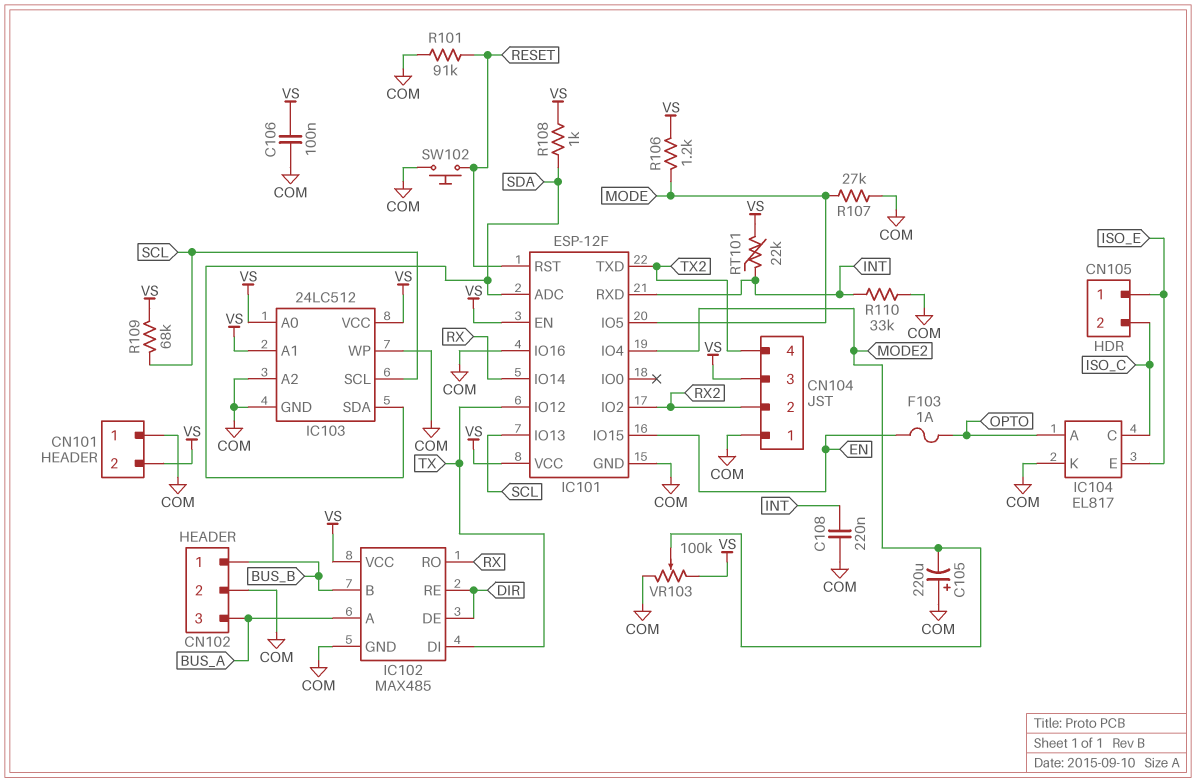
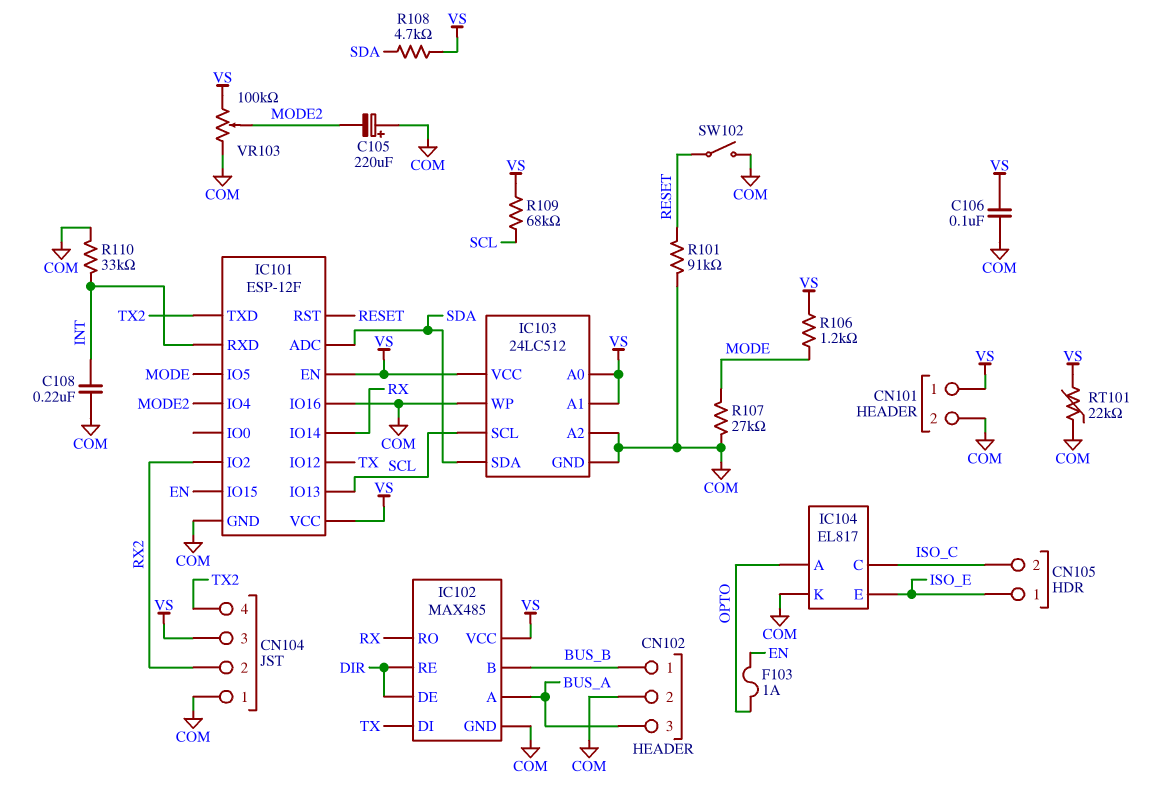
CN101 pin 1: COM -> VS
CN101 pin 2: VS -> COM
R108: 1k (SDA, VS) -> 4.7k (SDA, VS)
RT101: 22k (INT, VS) -> 22k (COM, VS)
SW102: button (COM, RESET) -> switch (COM, RESET)

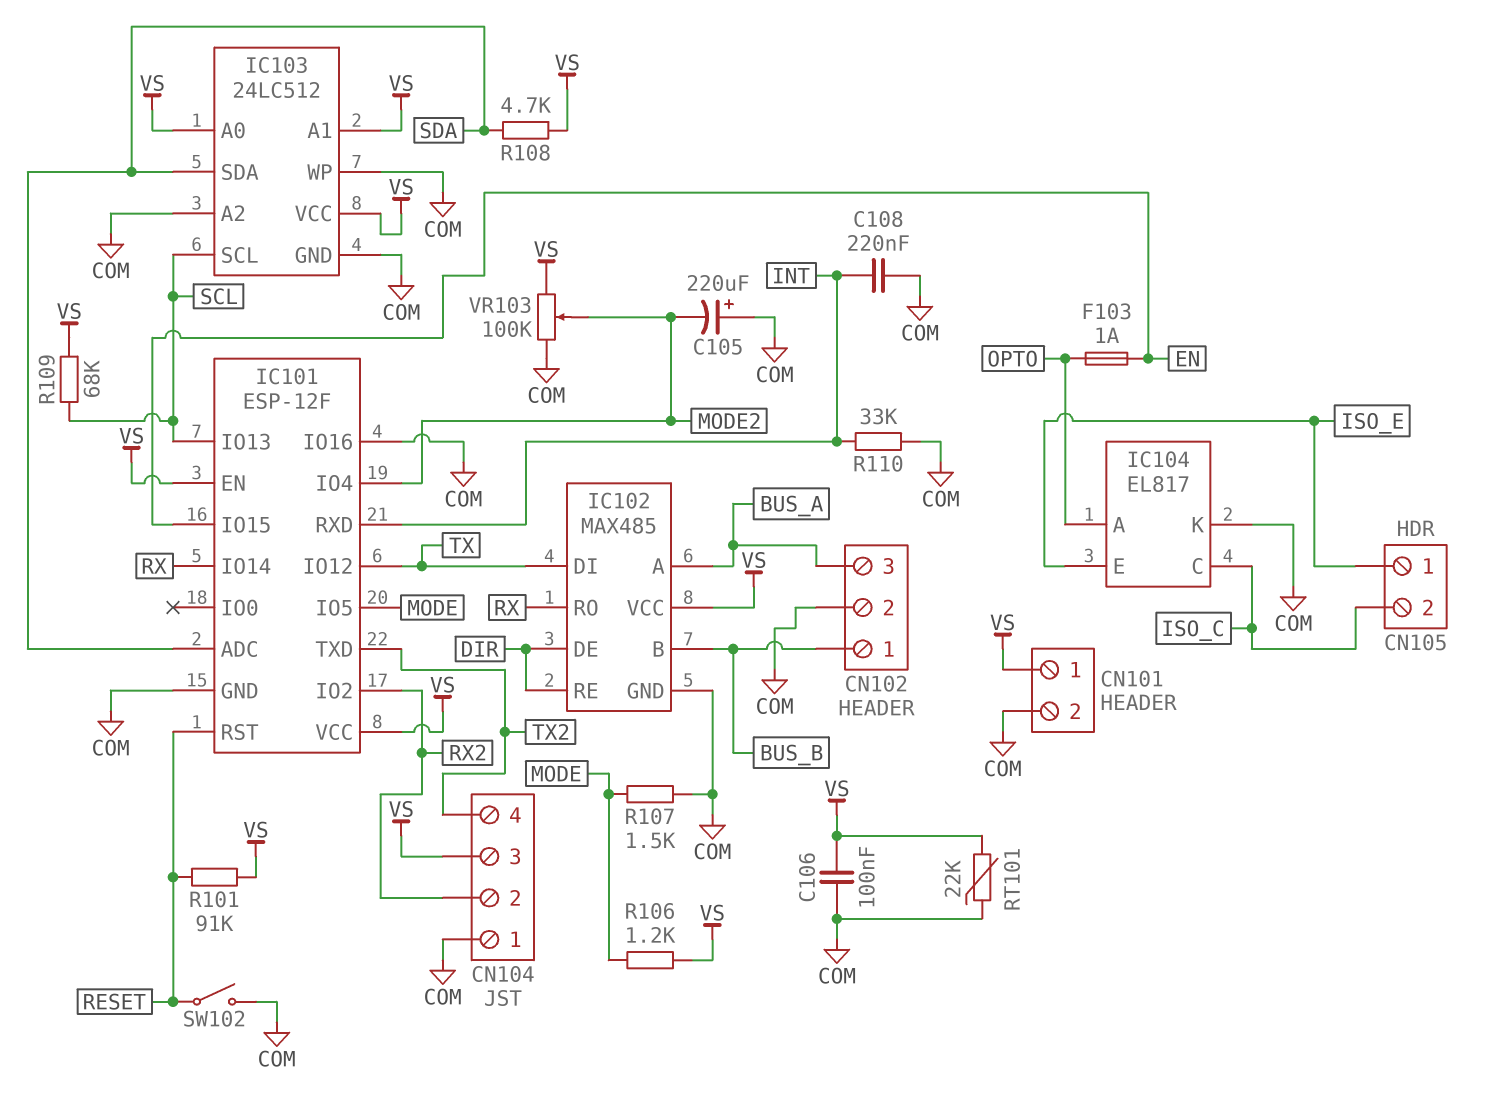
R101: 91k (COM, RESET) -> 91k (RESET, VS)
R107: 27k (COM, MODE) -> 1.5k (COM, MODE)

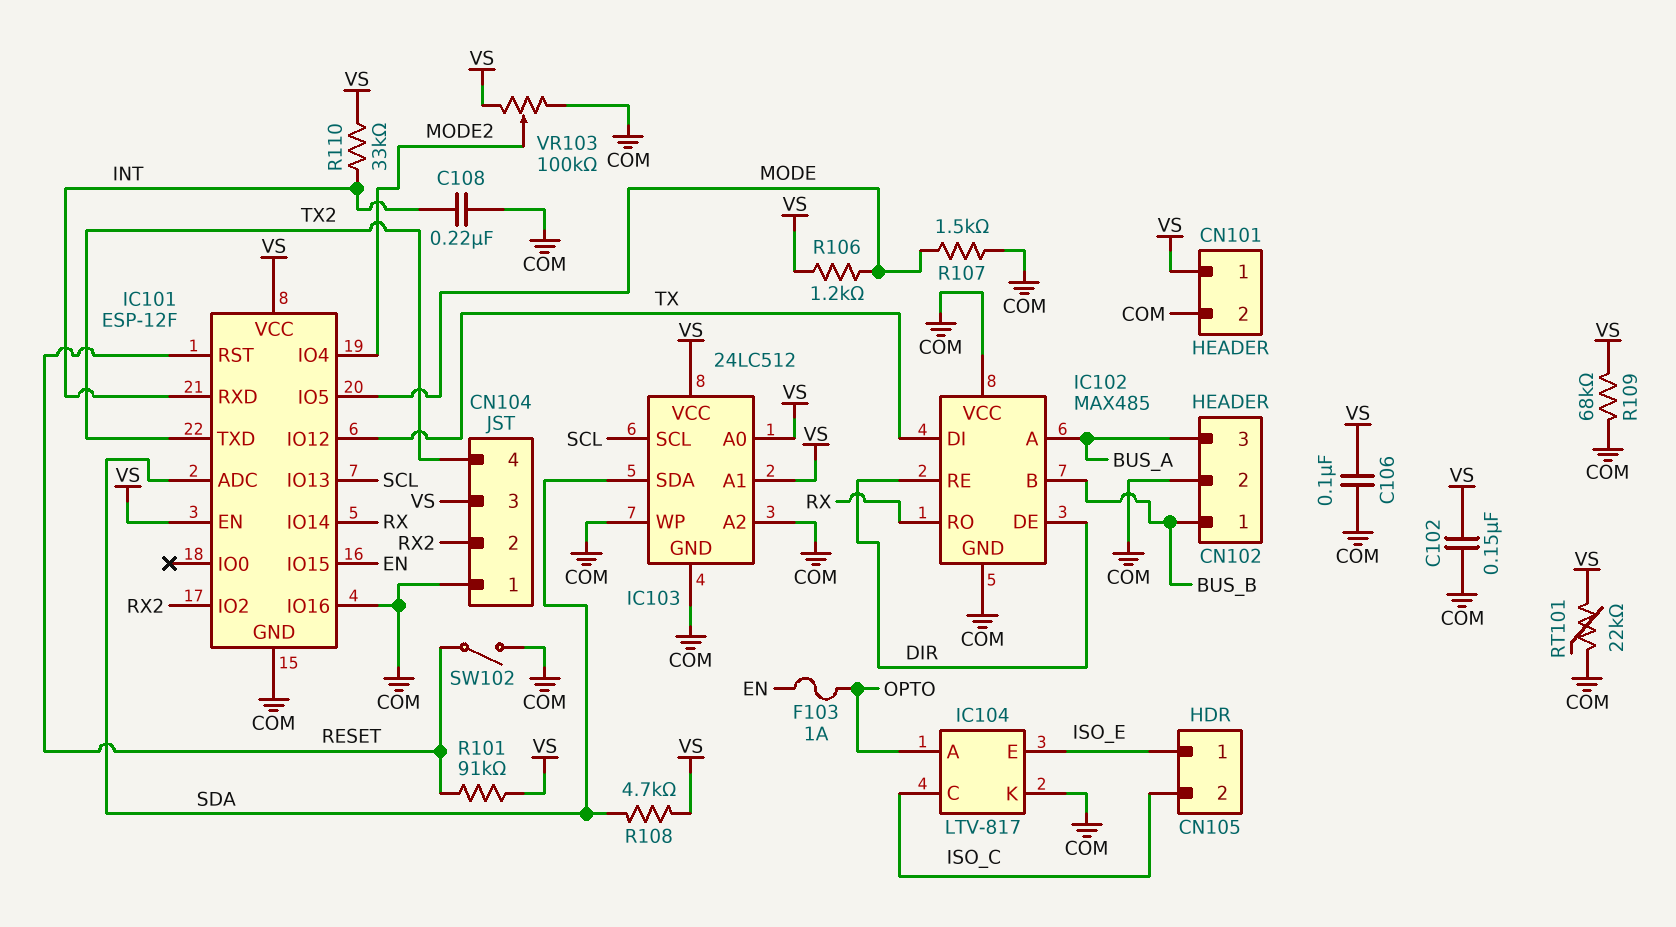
C102: none -> 150nF (COM, VS)
C105: 220uF (plus COM, minus MODE2) -> none
IC102 pin VCC: VS -> COM
IC104: EL817 -> LTV-817
R109: 68k (SCL, VS) -> 68k (COM, VS)
R110: 33k (COM, INT) -> 33k (INT, VS)

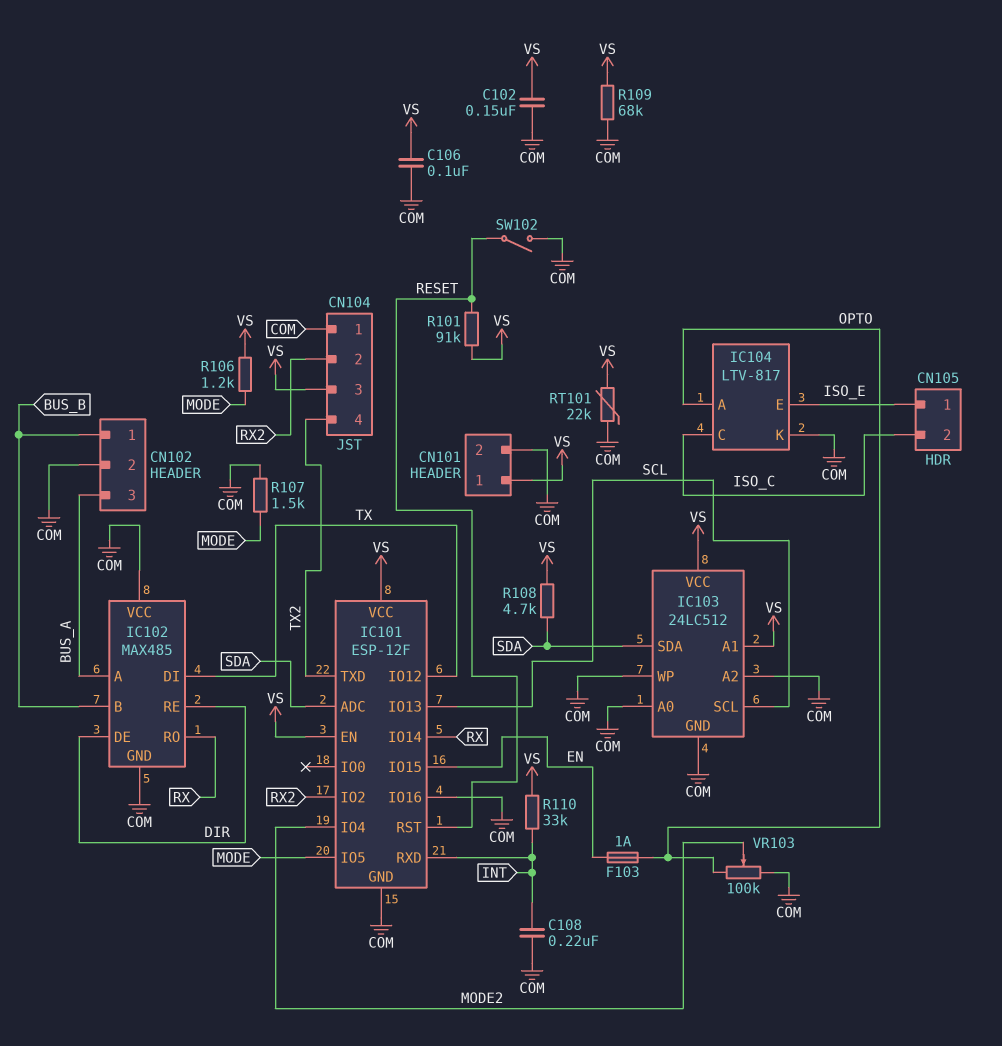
IC103 pin A0: VS -> COM
VR103: 100k (COM, VS, wiper MODE2) -> 100k (COM, OPTO, wiper MODE2)

